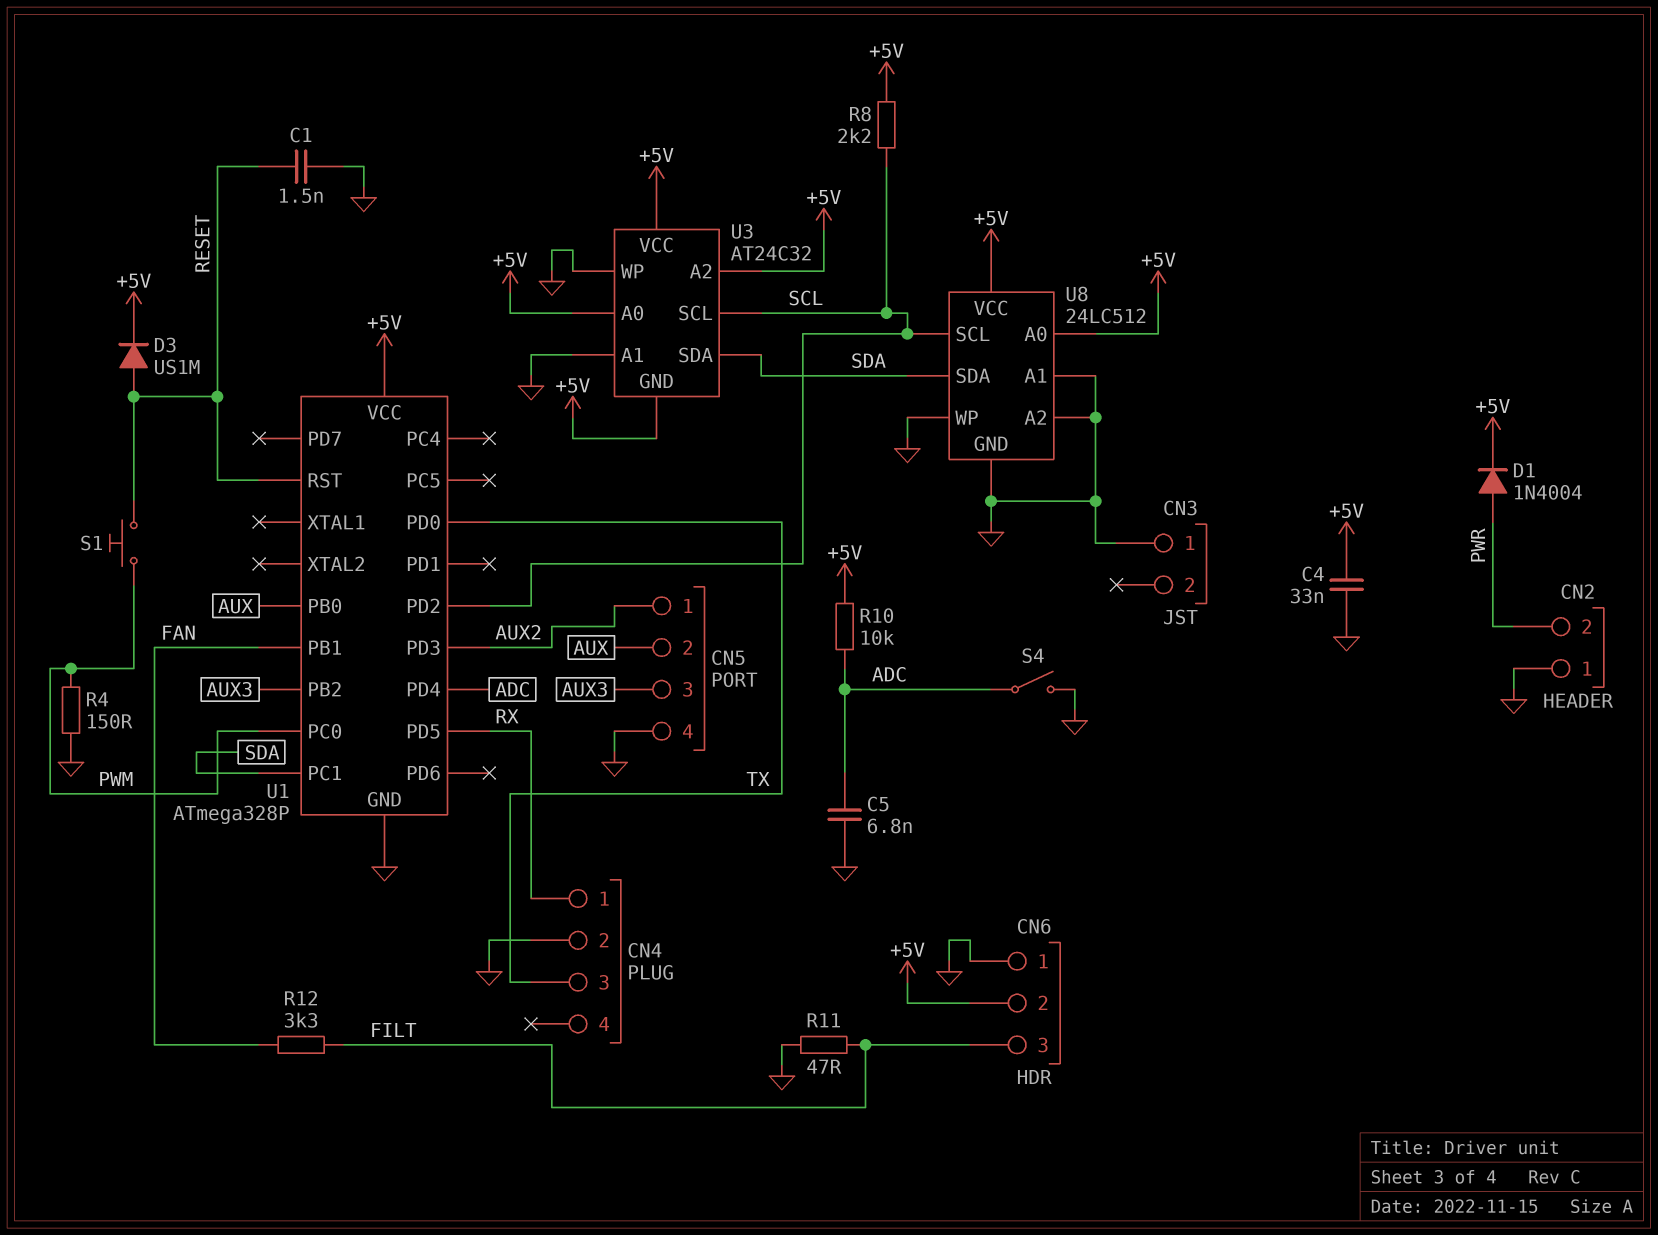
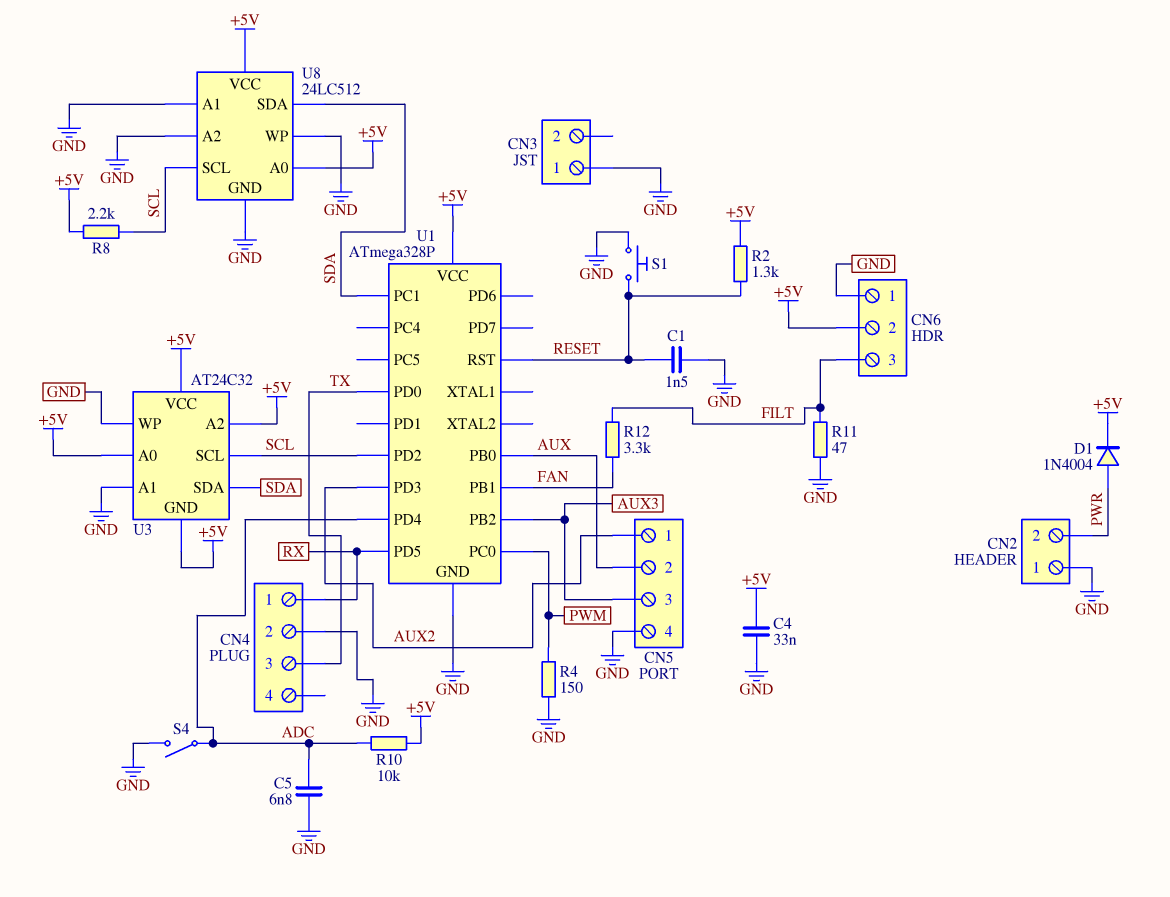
D3: diode US1M (A RESET, K +5V) -> none
R2: none -> 1.3k (+5V, RESET)
S1: button (PWM, RESET) -> button (GND, RESET)

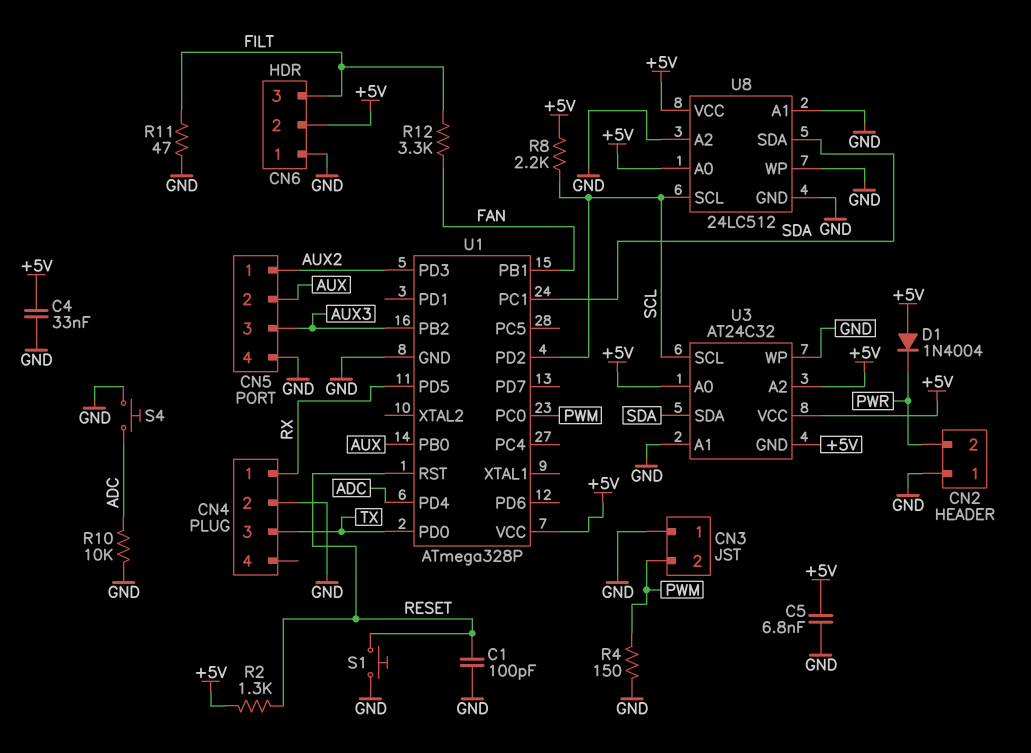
C1: 1.5nF (GND, RESET) -> 100pF (GND, RESET)
C5: 6.8nF (ADC, GND) -> 6.8nF (+5V, GND)
CN3 pin 2: none -> PWM
D1: diode 1N4004 (A PWR, K +5V) -> diode 1N4004 (A +5V, K PWR)
R10: 10k (+5V, ADC) -> 10k (ADC, GND)
S4: switch (ADC, GND) -> button (ADC, GND)

